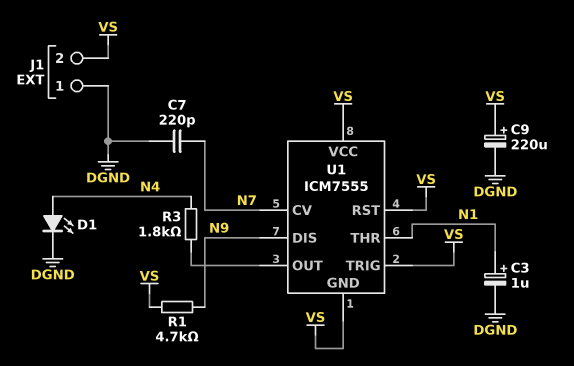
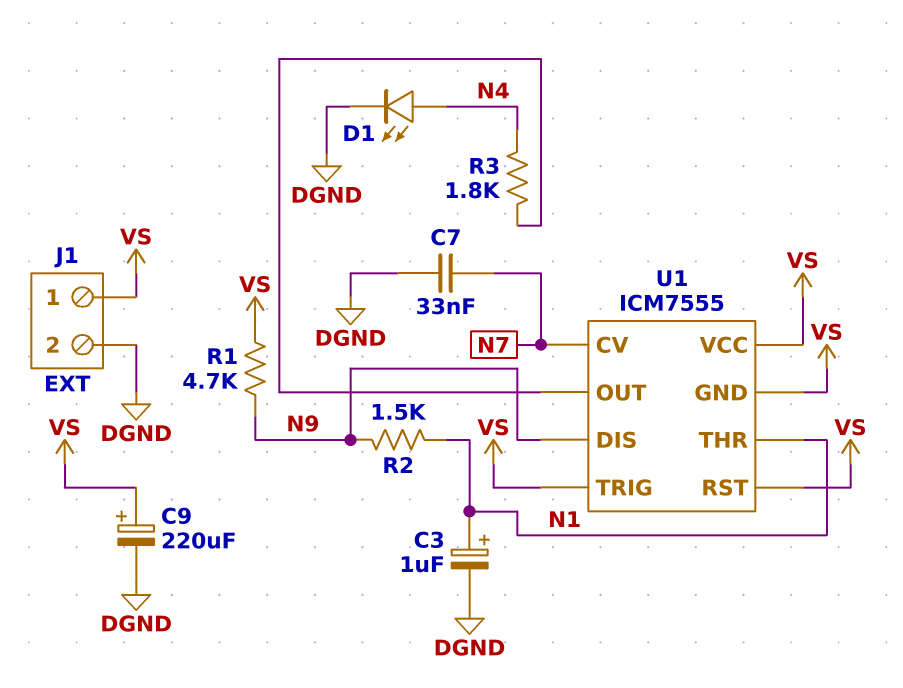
C7: 220pF (DGND, N7) -> 33nF (DGND, N7)
J1 pin 1: DGND -> VS
J1 pin 2: VS -> DGND
R2: none -> 1.5k (N1, N9)

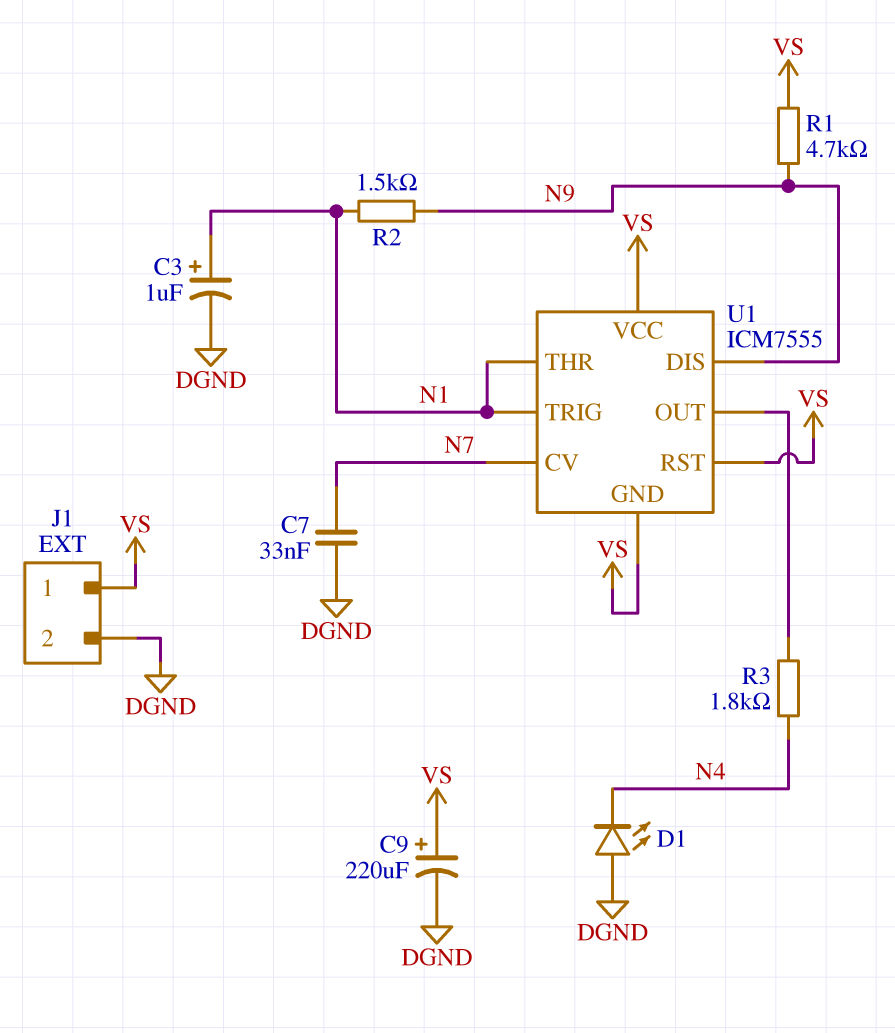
D1: LED (A N4, K DGND) -> LED (A DGND, K N4)
U1 pin TRIG: VS -> N1

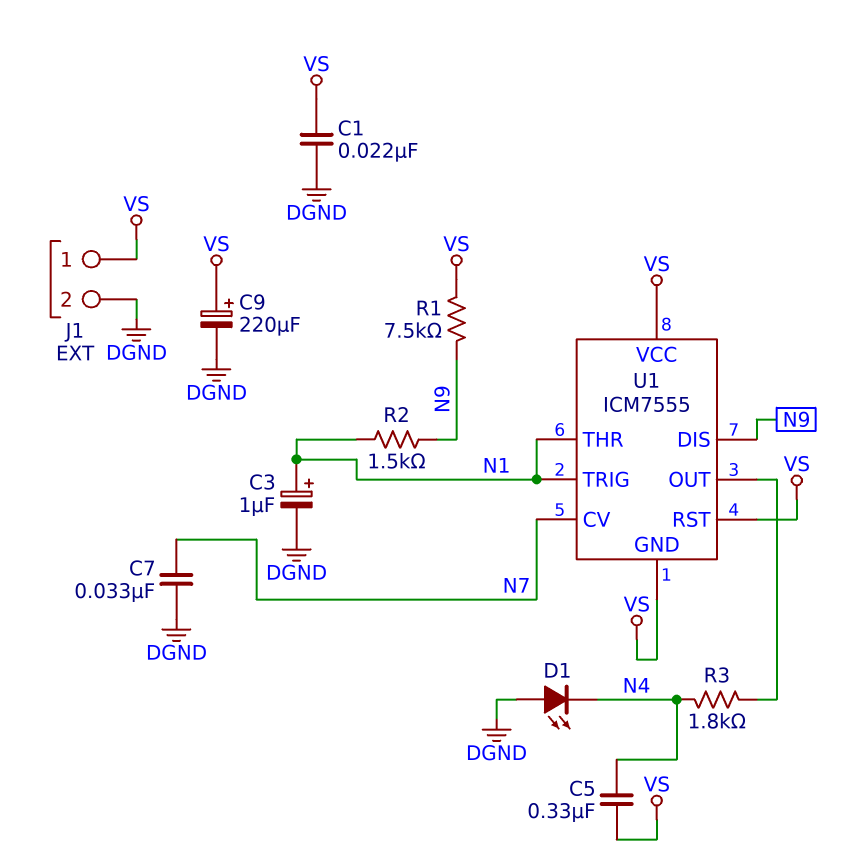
C1: none -> 22nF (DGND, VS)
C5: none -> 330nF (N4, VS)
R1: 4.7k (N9, VS) -> 7.5k (N9, VS)

